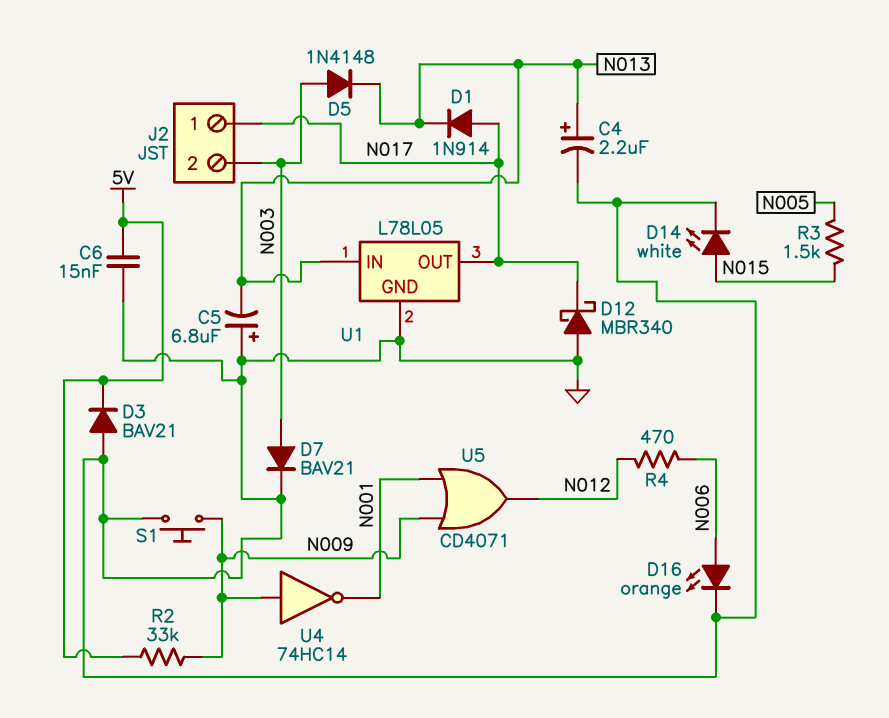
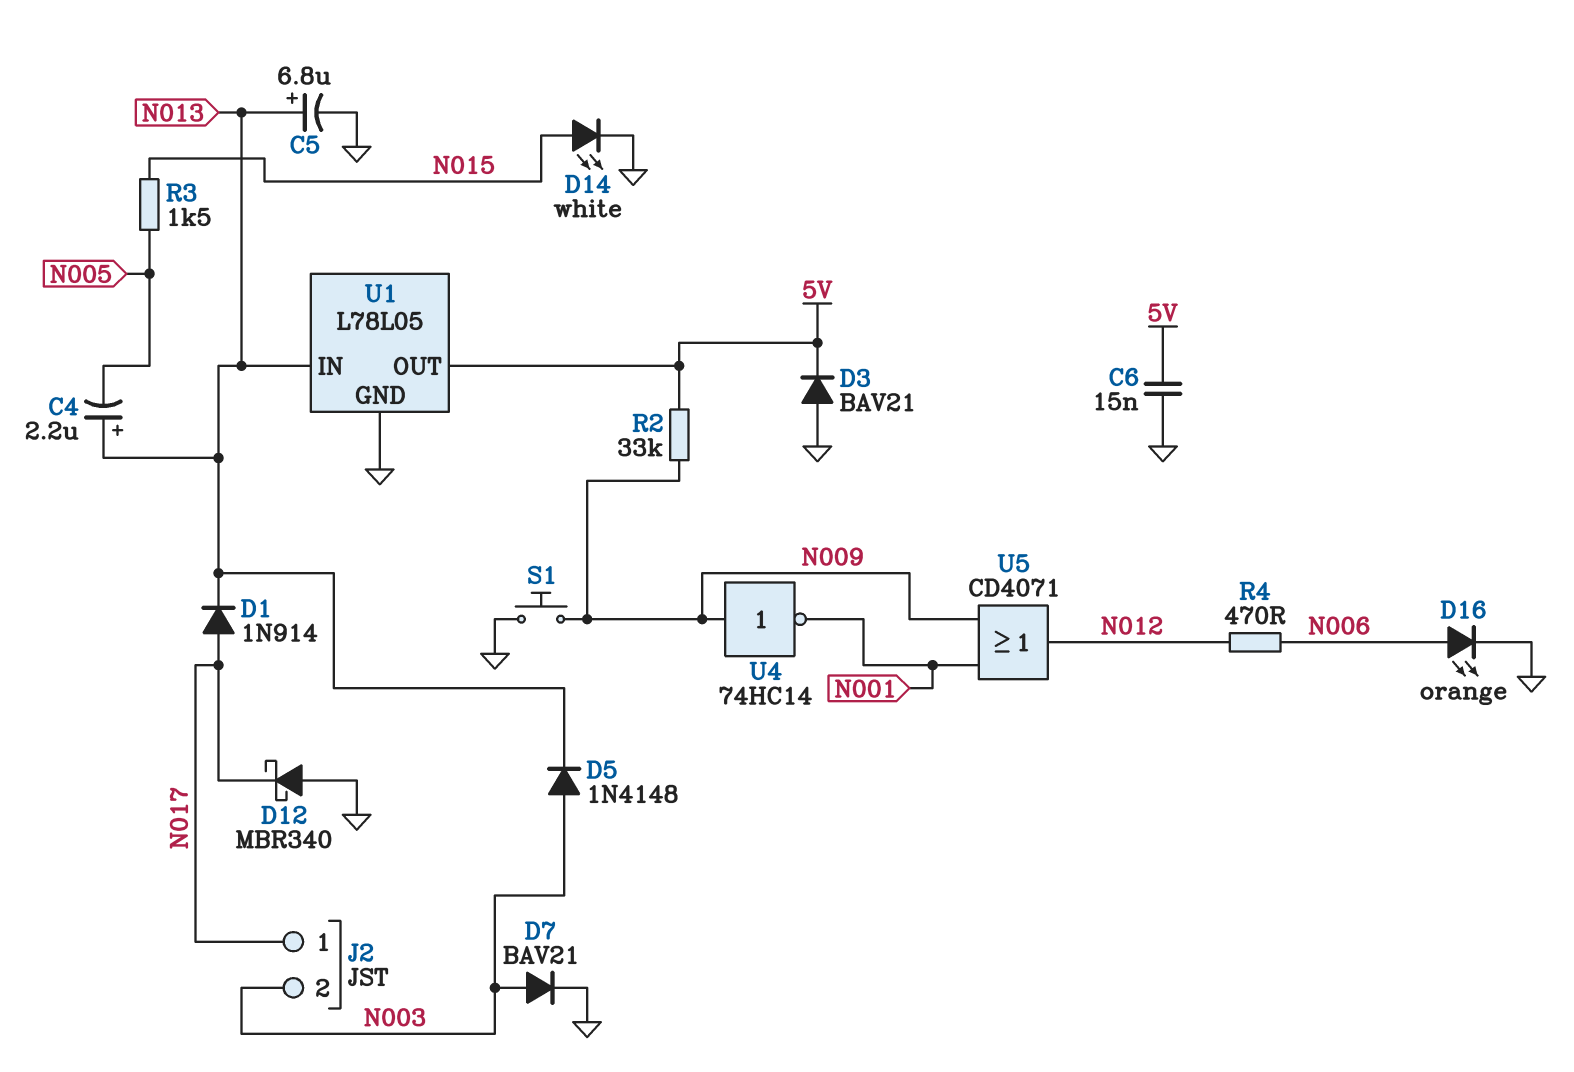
C4: 2.2uF (plus N013, minus GND) -> 2.2uF (plus N013, minus N005)
C5: 6.8uF (plus GND, minus N013) -> 6.8uF (plus N013, minus GND)
U1 pin OUT: N017 -> 5V

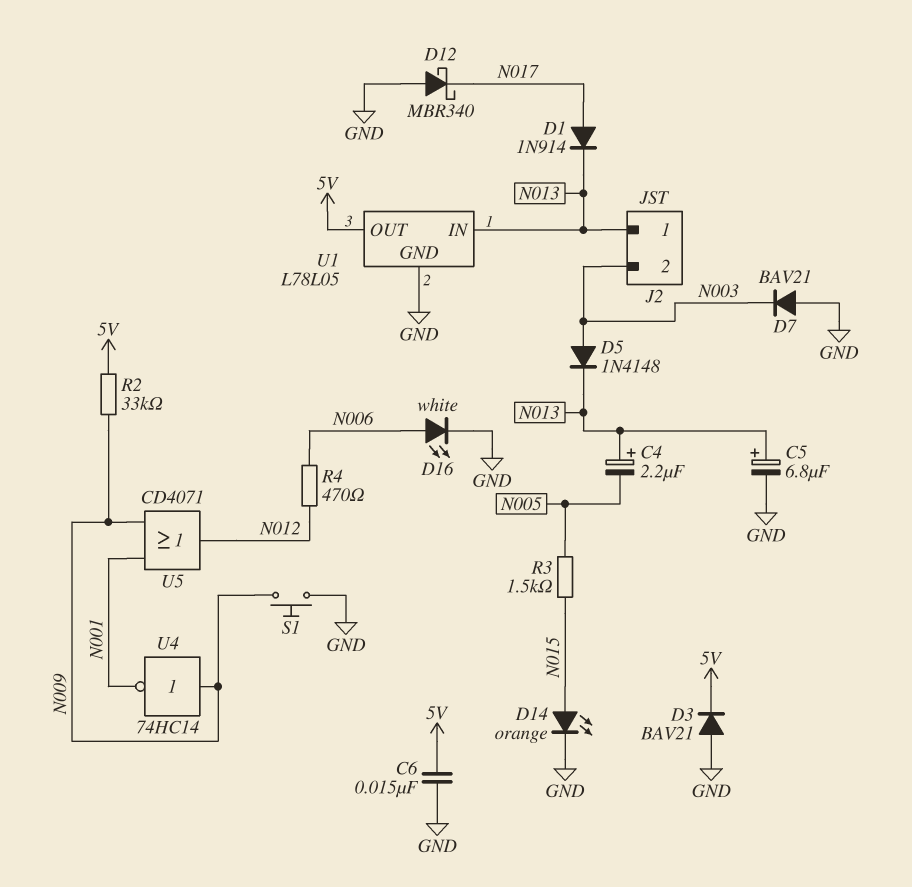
D7: diode BAV21 (A N003, K GND) -> diode BAV21 (A GND, K N003)
D14: LED white (A N015, K GND) -> LED orange (A N015, K GND)
D16: LED orange (A N006, K GND) -> LED white (A N006, K GND)
J2 pin 1: N017 -> N013

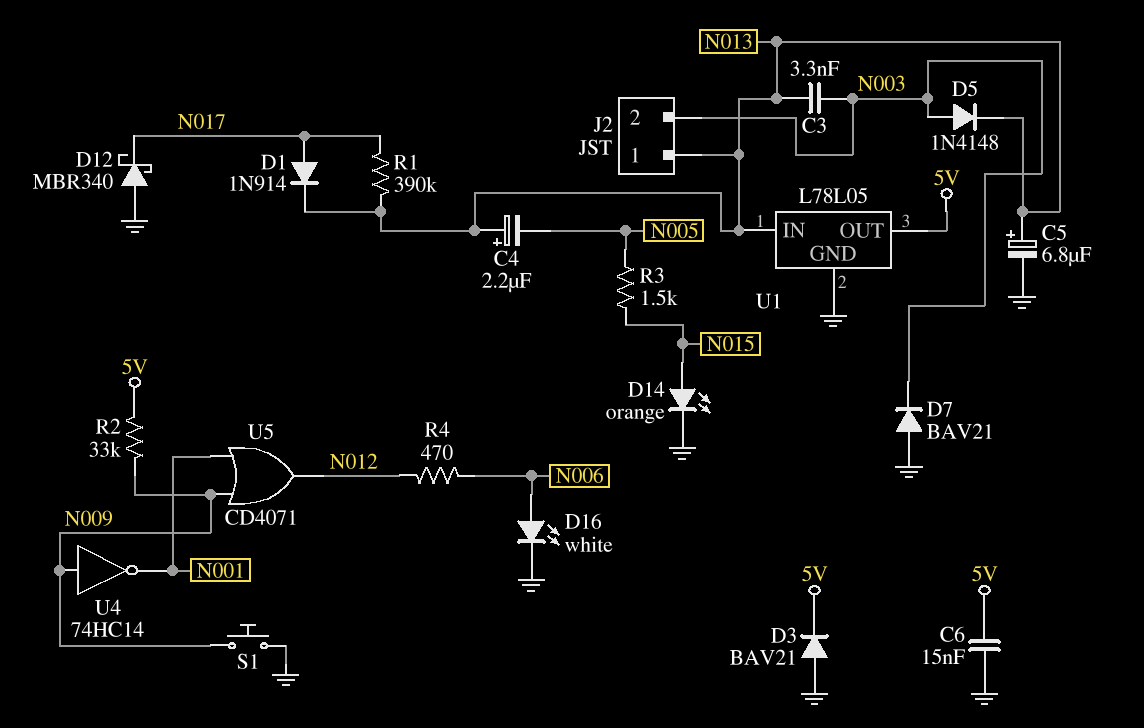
C3: none -> 3.3nF (N003, N013)
R1: none -> 390k (N013, N017)

